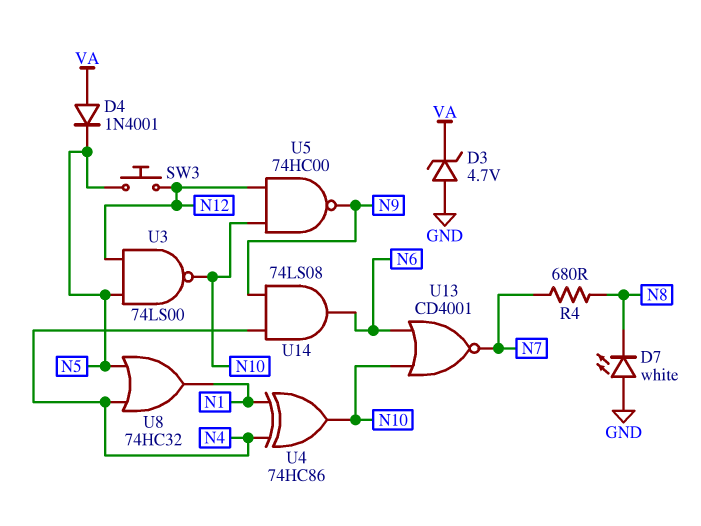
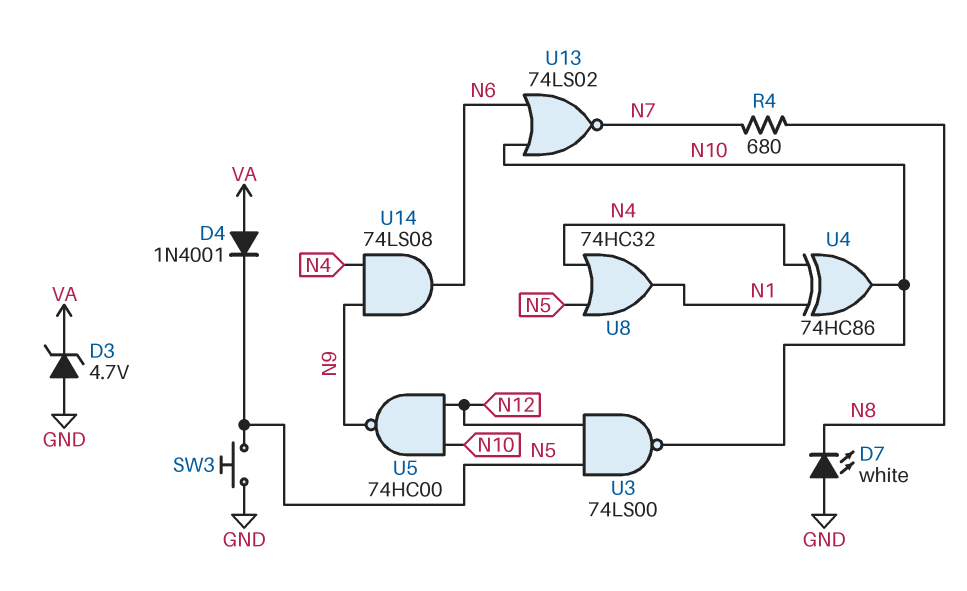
SW3: button (N5, N12) -> button (GND, N5)
U13: NOR CD4001 (in N6, in N10, out N7) -> NOR 74LS02 (in N6, in N10, out N7)

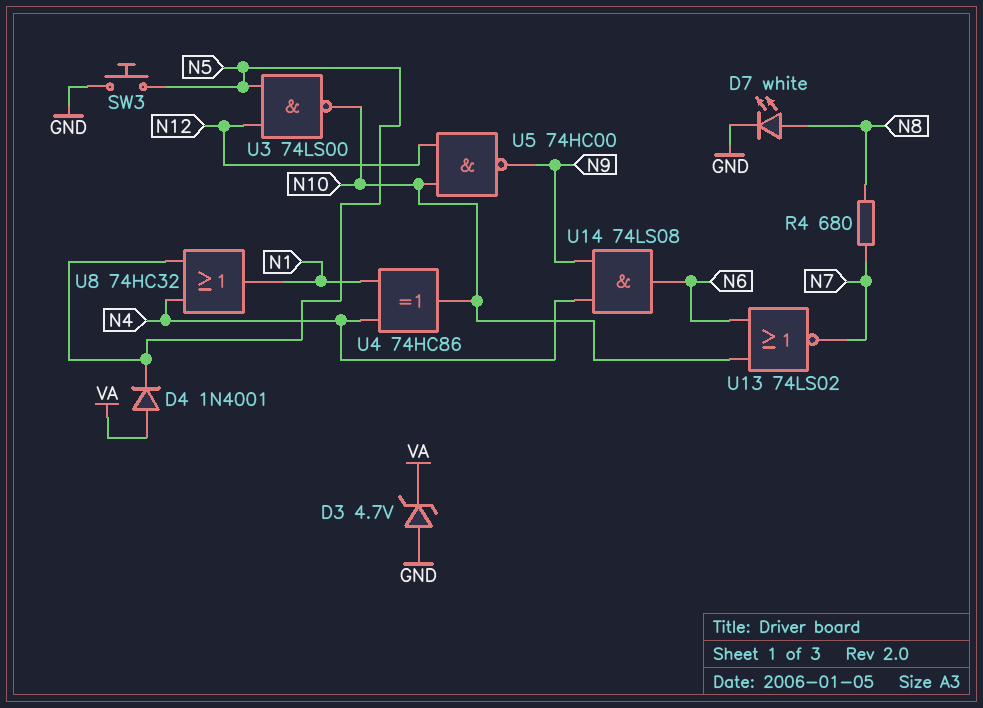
D7: LED white (A GND, K N8) -> LED white (A N8, K GND)

